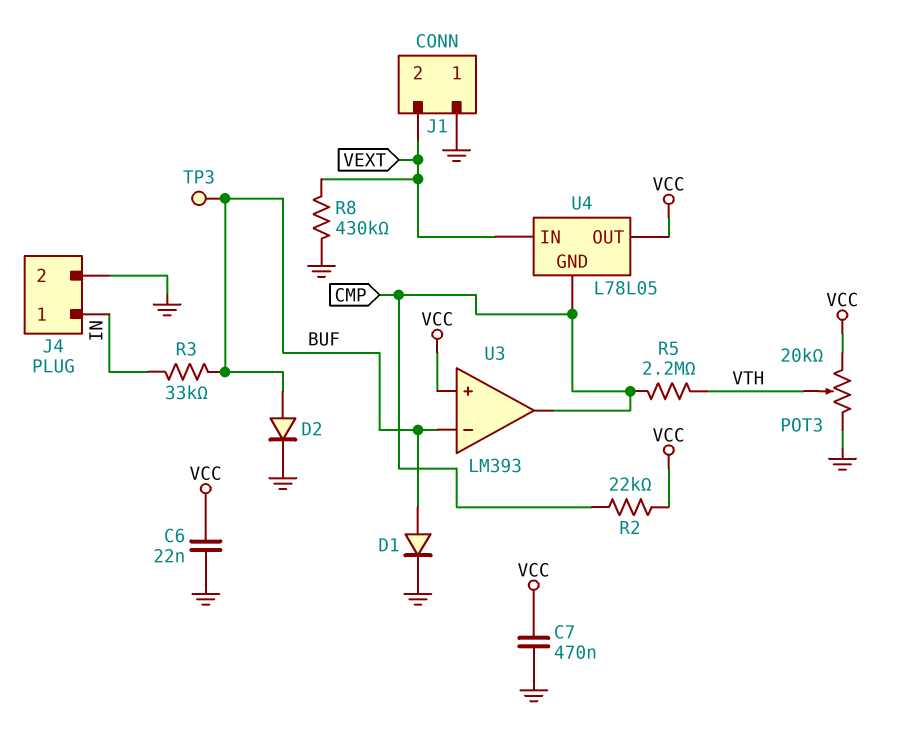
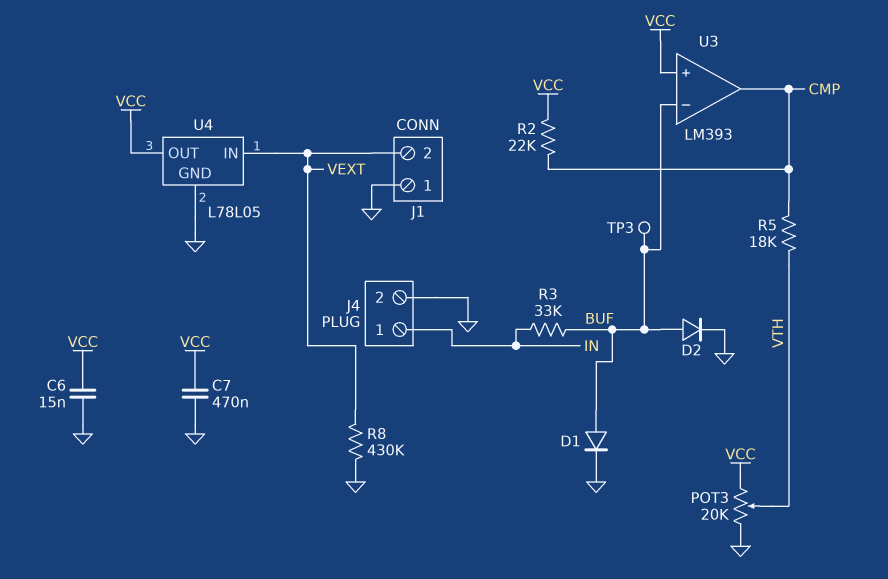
C6: 22nF (GND, VCC) -> 15nF (GND, VCC)
R5: 2.2M (CMP, VTH) -> 18k (CMP, VTH)
U4 pin GND: CMP -> GND

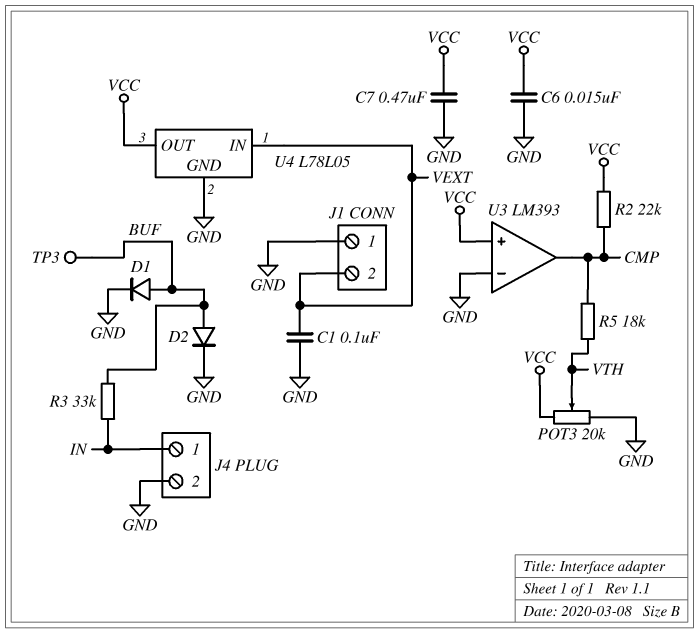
C1: none -> 100nF (GND, VEXT)
R8: 430k (GND, VEXT) -> none
U3 pin in-: BUF -> GND

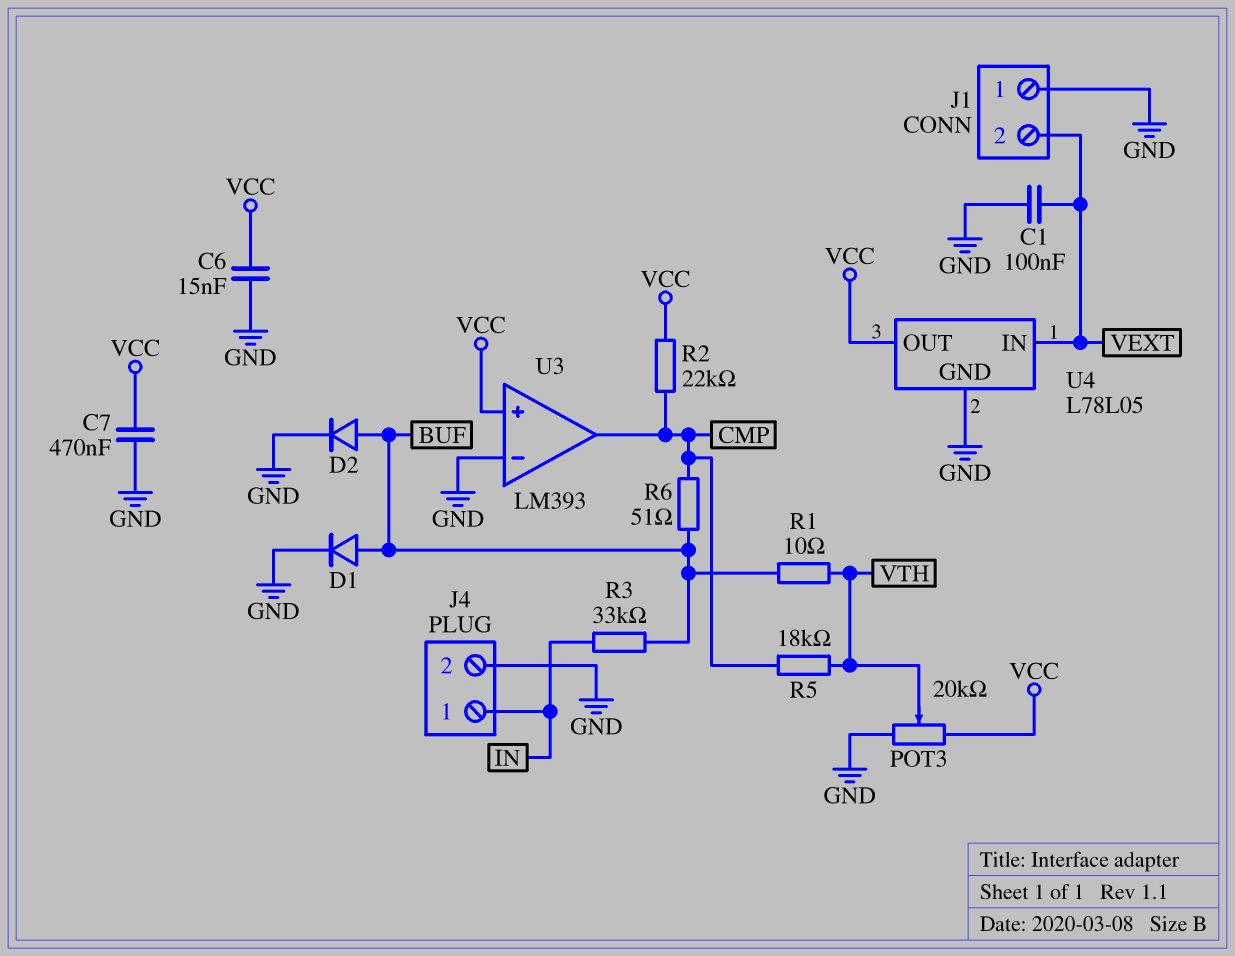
R1: none -> 10 (BUF, VTH)
R6: none -> 51 (BUF, CMP)
TP3: test point (BUF) -> none

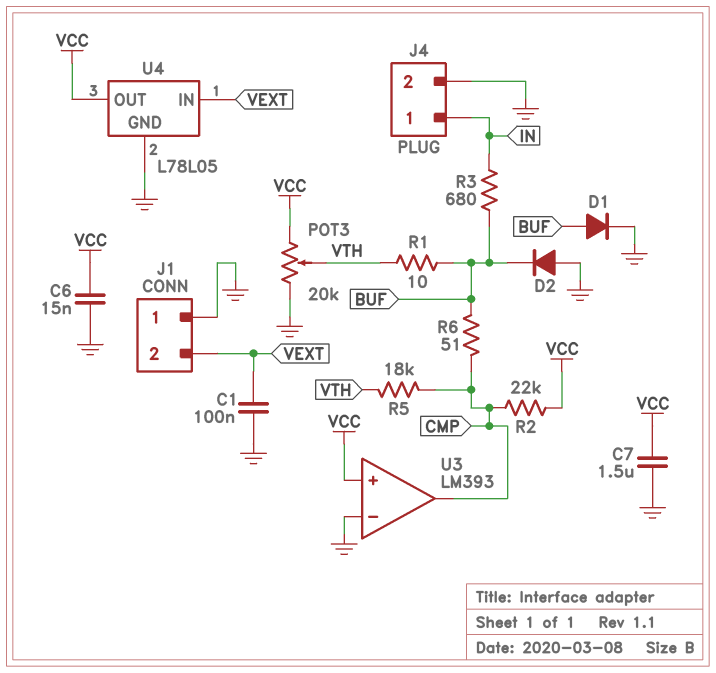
C7: 470nF (GND, VCC) -> 1.5uF (GND, VCC)
D2: diode (A BUF, K GND) -> diode (A GND, K BUF)
R3: 33k (BUF, IN) -> 680 (BUF, IN)

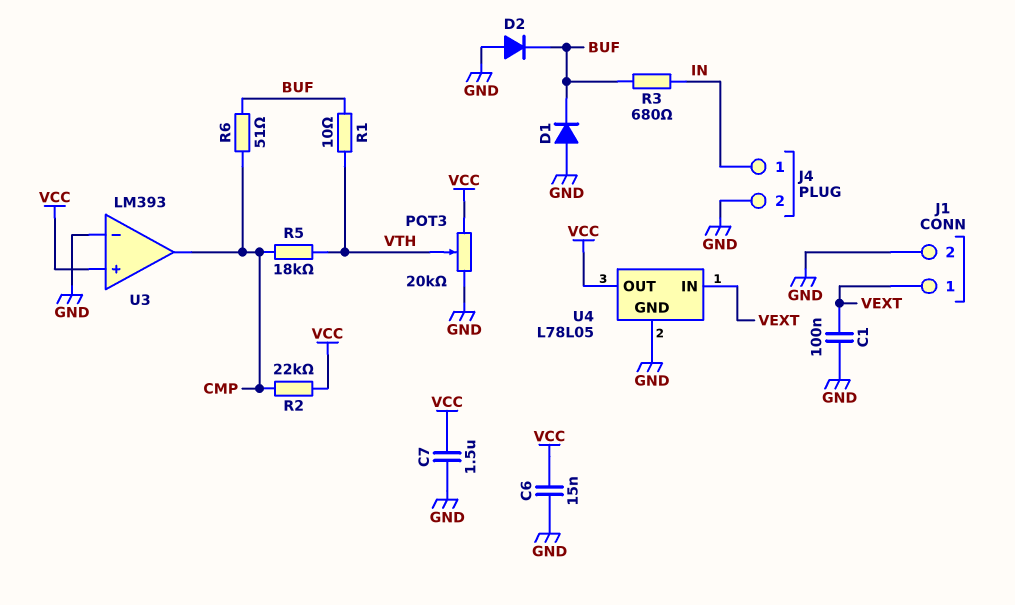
D1: diode (A BUF, K GND) -> diode (A GND, K BUF)
J1 pin 1: GND -> VEXT
J1 pin 2: VEXT -> GND

